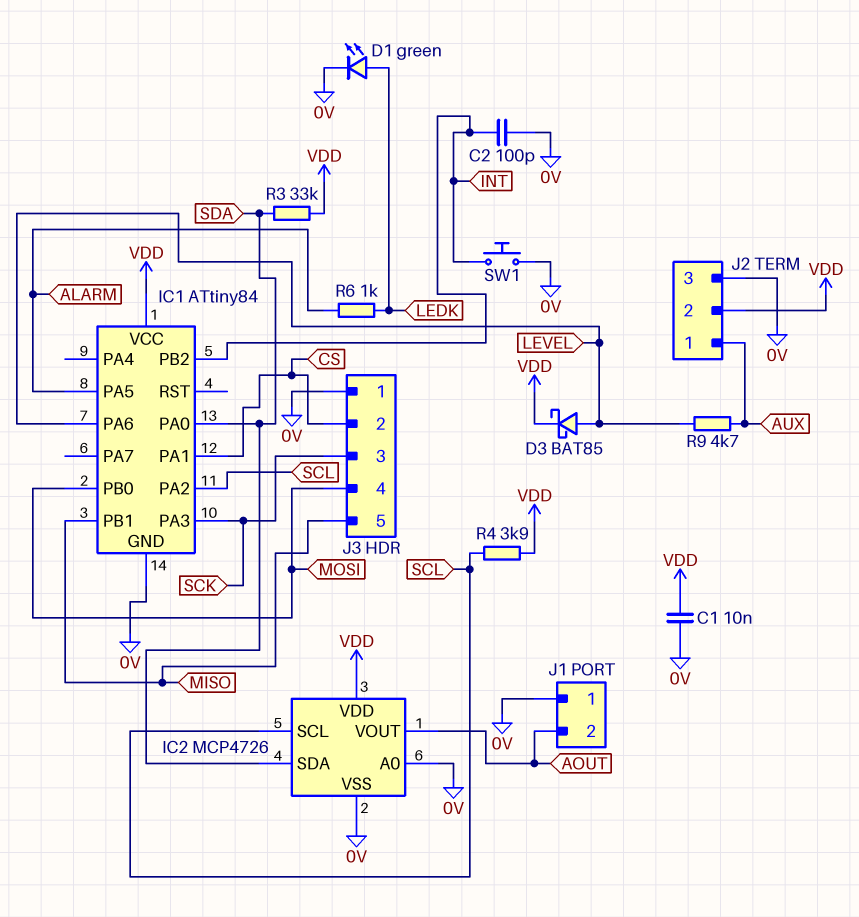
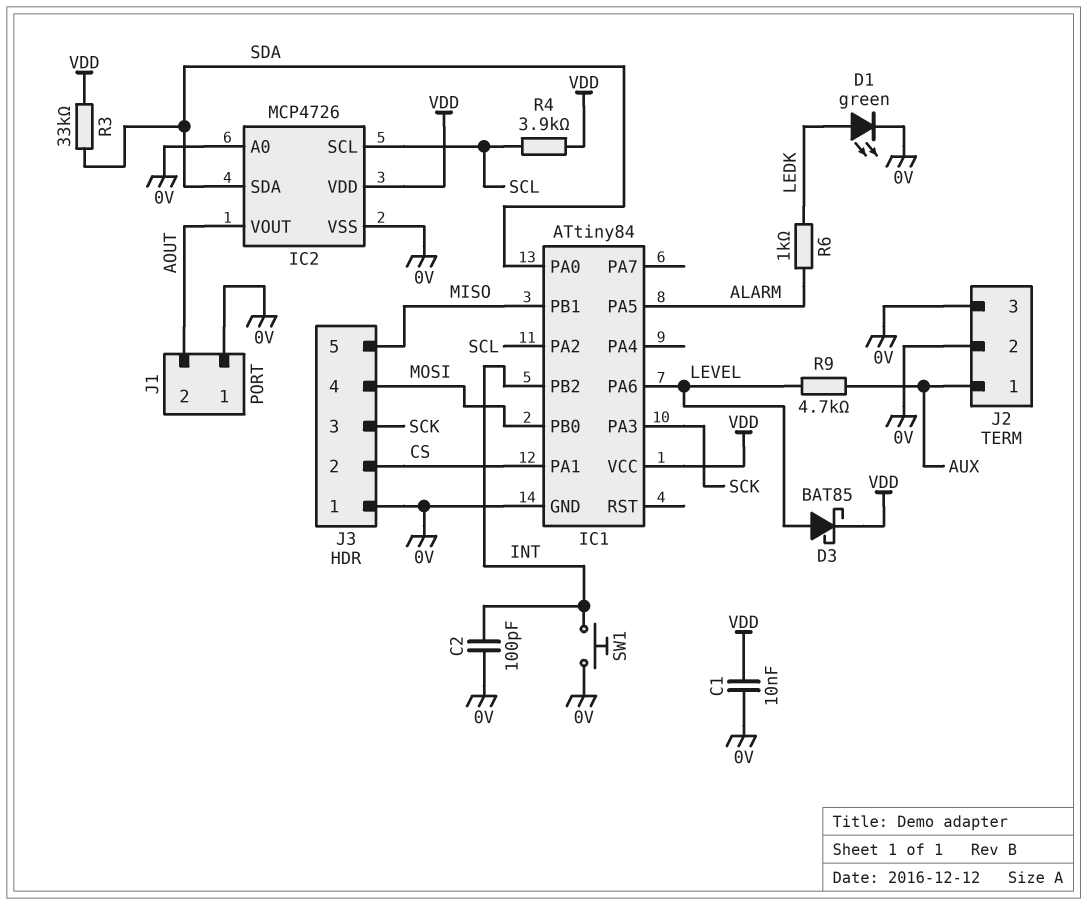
J2 pin 2: VDD -> 0V

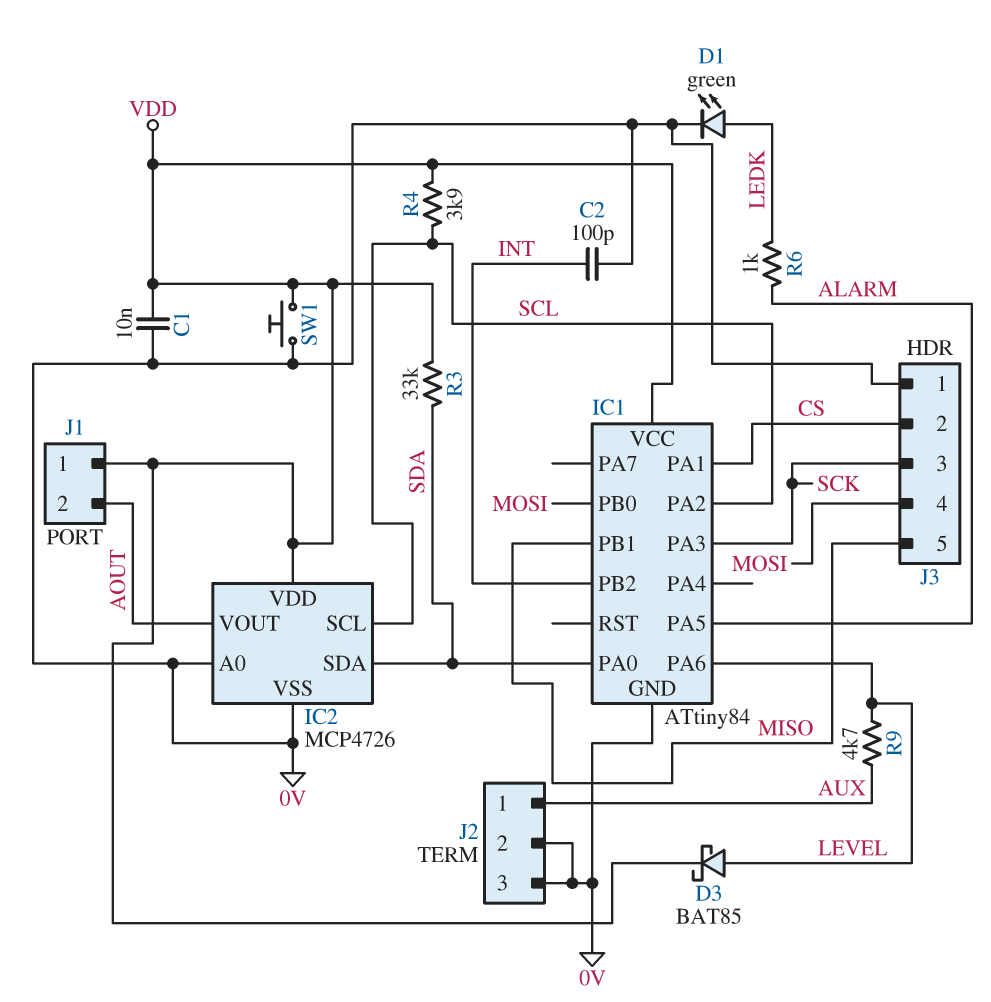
J1 pin 1: 0V -> VDD
SW1: button (0V, INT) -> button (0V, VDD)

